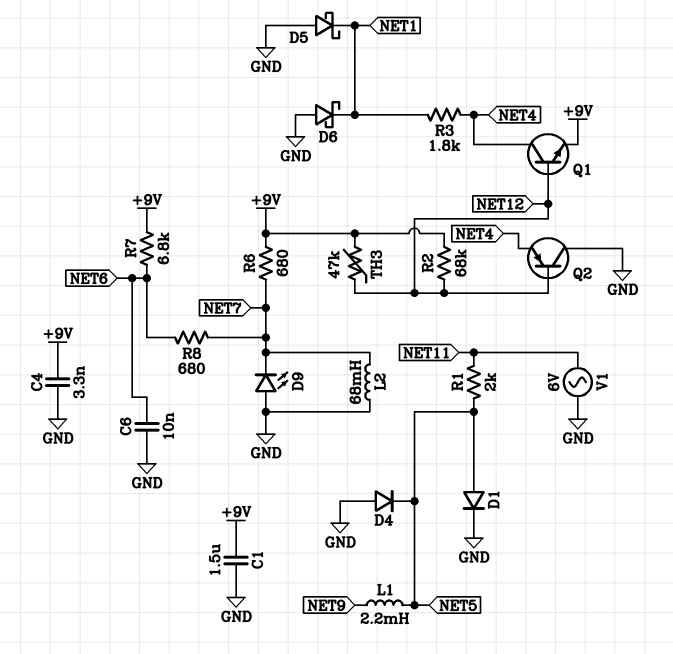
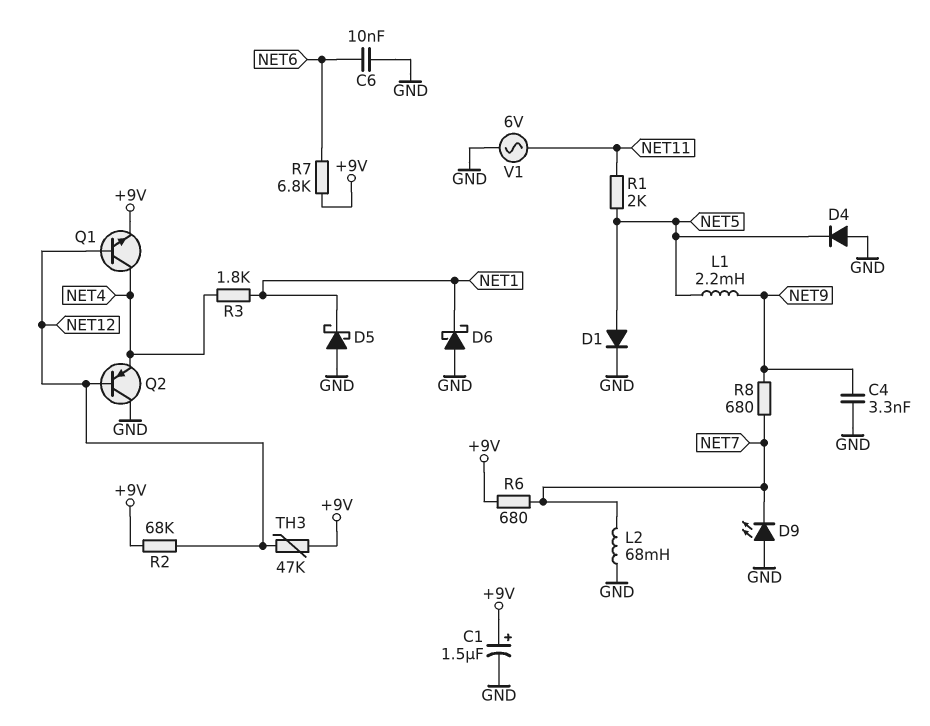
C1: 1.5uF (+9V, GND) -> 1.5uF (plus +9V, minus GND)
C4: 3.3nF (+9V, GND) -> 3.3nF (GND, NET9)
R8: 680 (NET6, NET7) -> 680 (NET7, NET9)

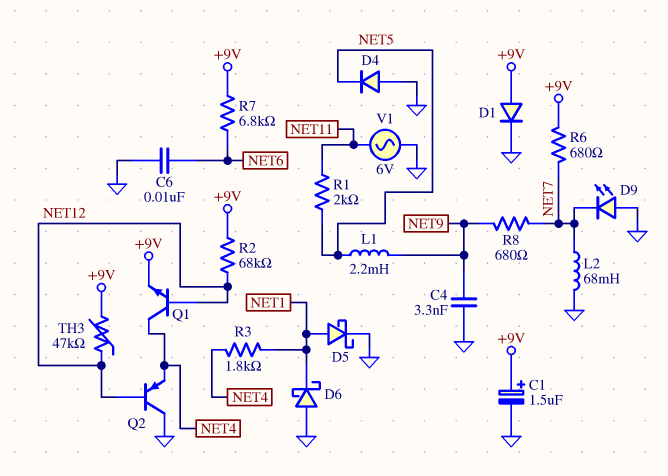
D1: diode (A NET5, K GND) -> diode (A +9V, K GND)
D5: schottky (A GND, K NET1) -> schottky (A NET1, K GND)

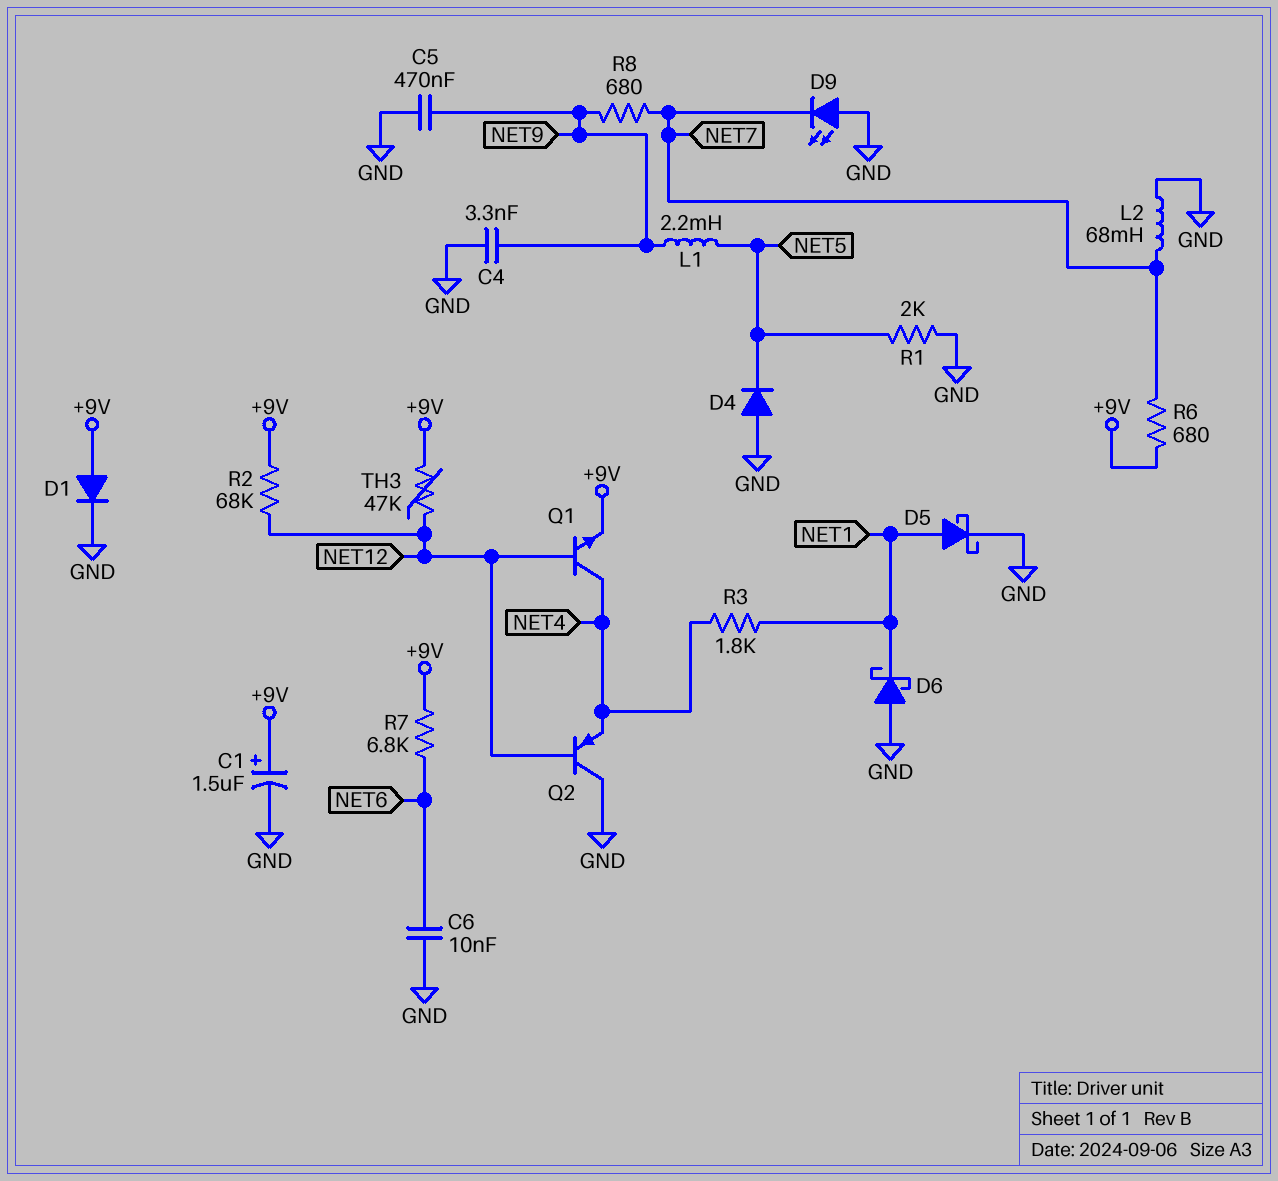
C5: none -> 470nF (GND, NET9)
R1: 2k (NET5, NET11) -> 2k (GND, NET5)
V1: AC 6V (GND, NET11) -> none

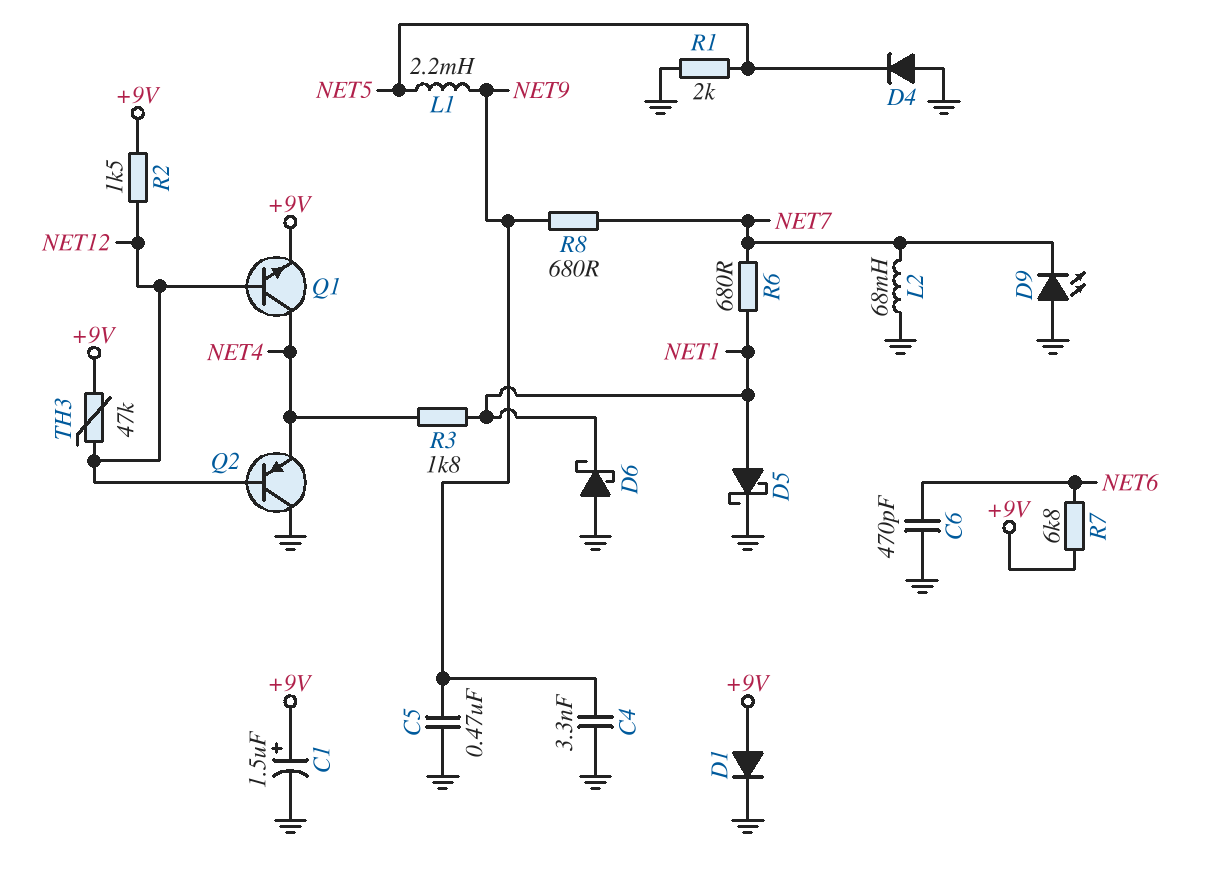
C6: 10nF (GND, NET6) -> 470pF (GND, NET6)
R2: 68k (+9V, NET12) -> 1.5k (+9V, NET12)
R6: 680 (+9V, NET7) -> 680 (NET1, NET7)

